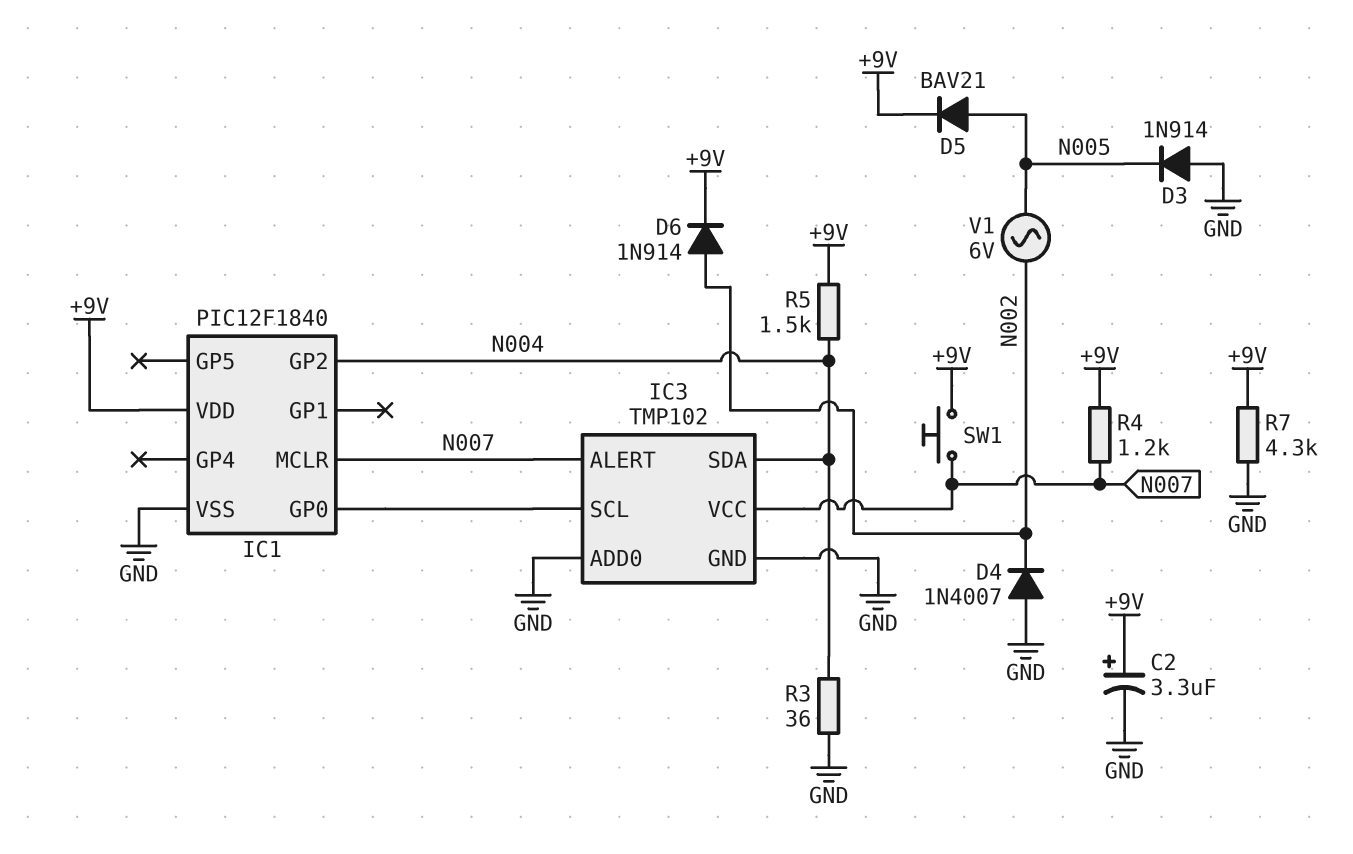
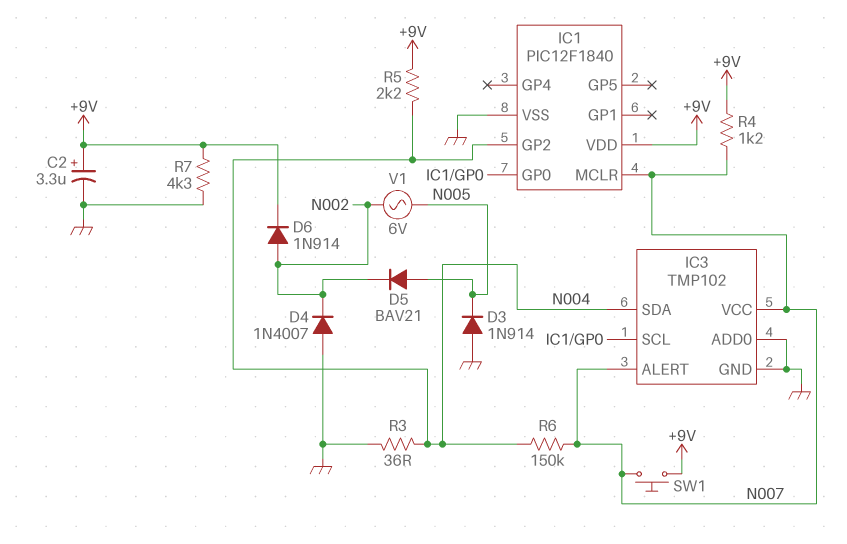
D5: diode BAV21 (A N005, K +9V) -> diode BAV21 (A N005, K N002)
R5: 1.5k (+9V, N004) -> 2.2k (+9V, N004)
R6: none -> 150k (N004, N007)

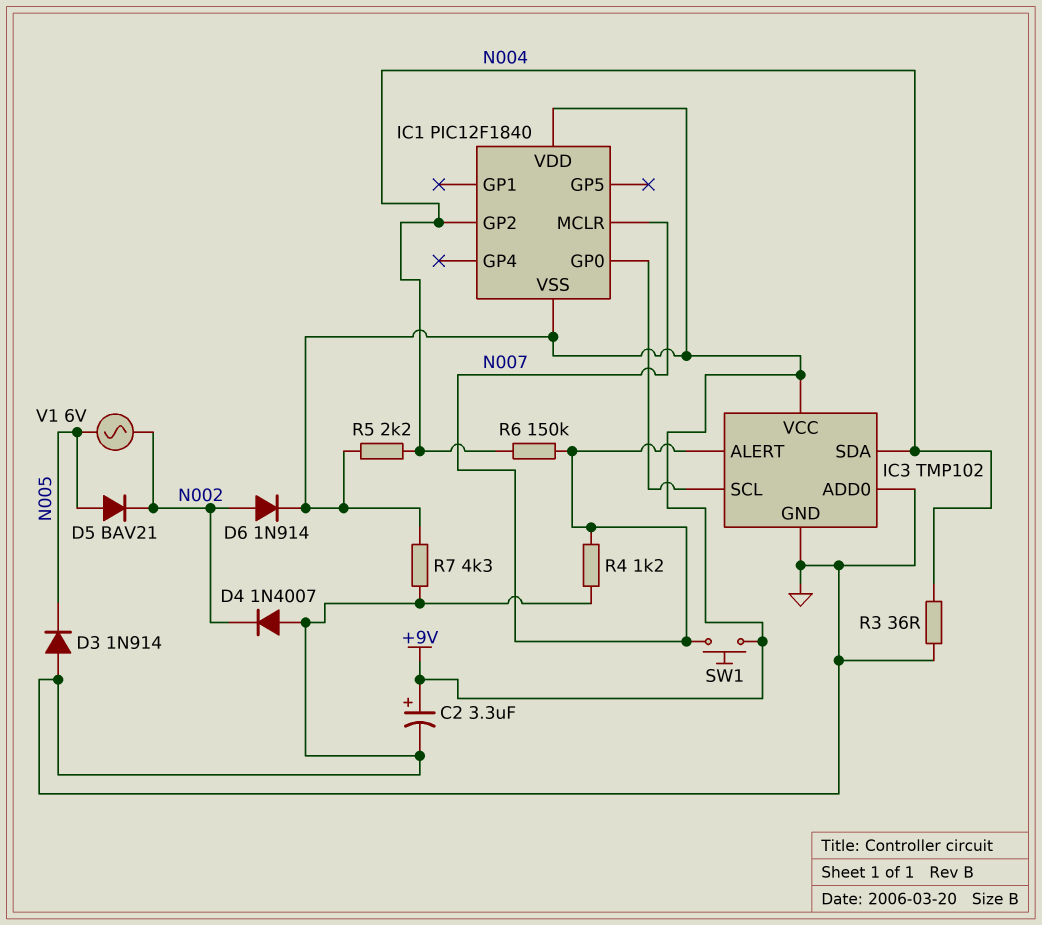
IC1 pin VSS: GND -> +9V
IC3 pin VCC: N007 -> +9V
R4: 1.2k (+9V, N007) -> 1.2k (GND, N007)

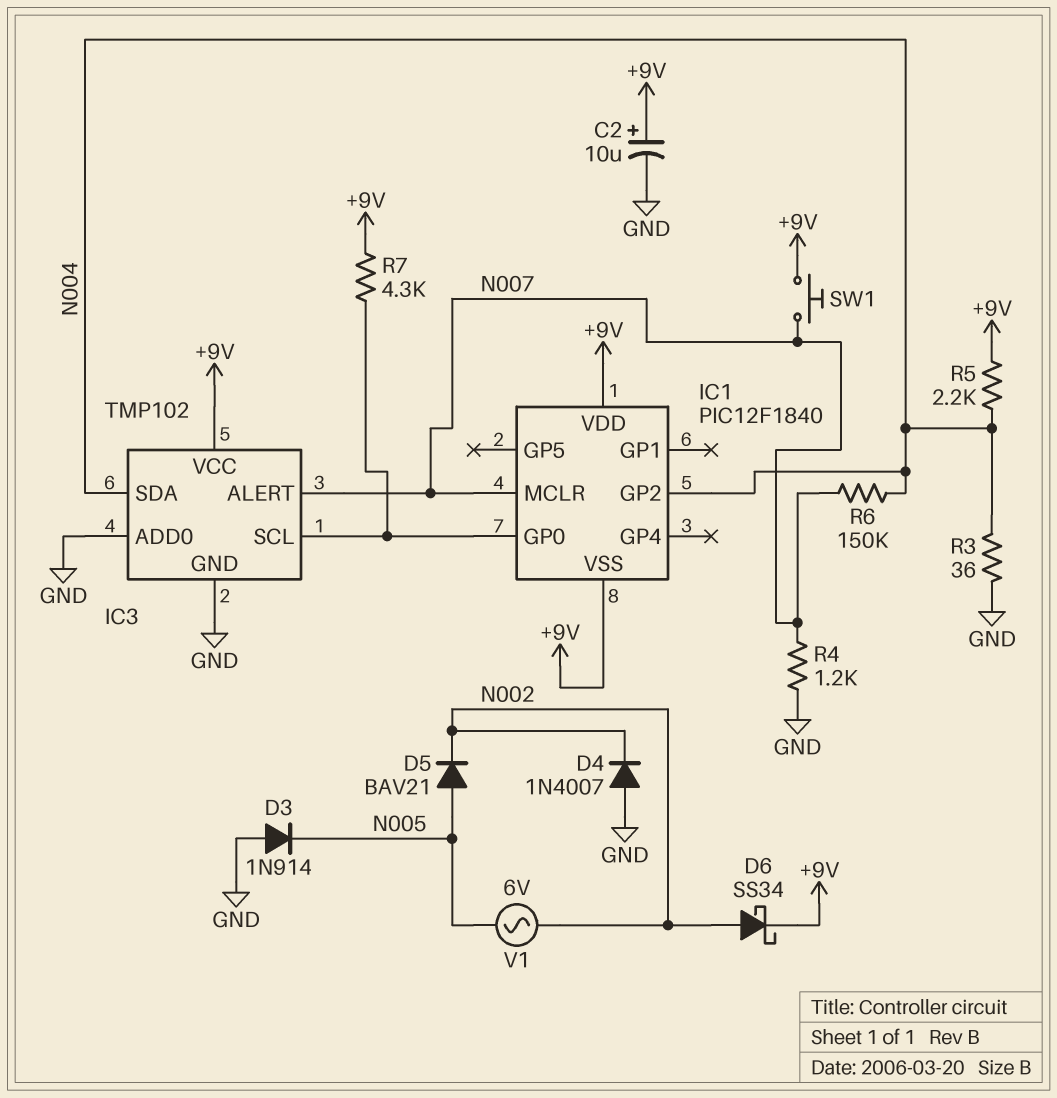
C2: 3.3uF (plus +9V, minus GND) -> 10uF (plus +9V, minus GND)
D6: diode 1N914 (A N002, K +9V) -> schottky SS34 (A N002, K +9V)
R7: 4.3k (+9V, GND) -> 4.3k (+9V, IC1/GP0)

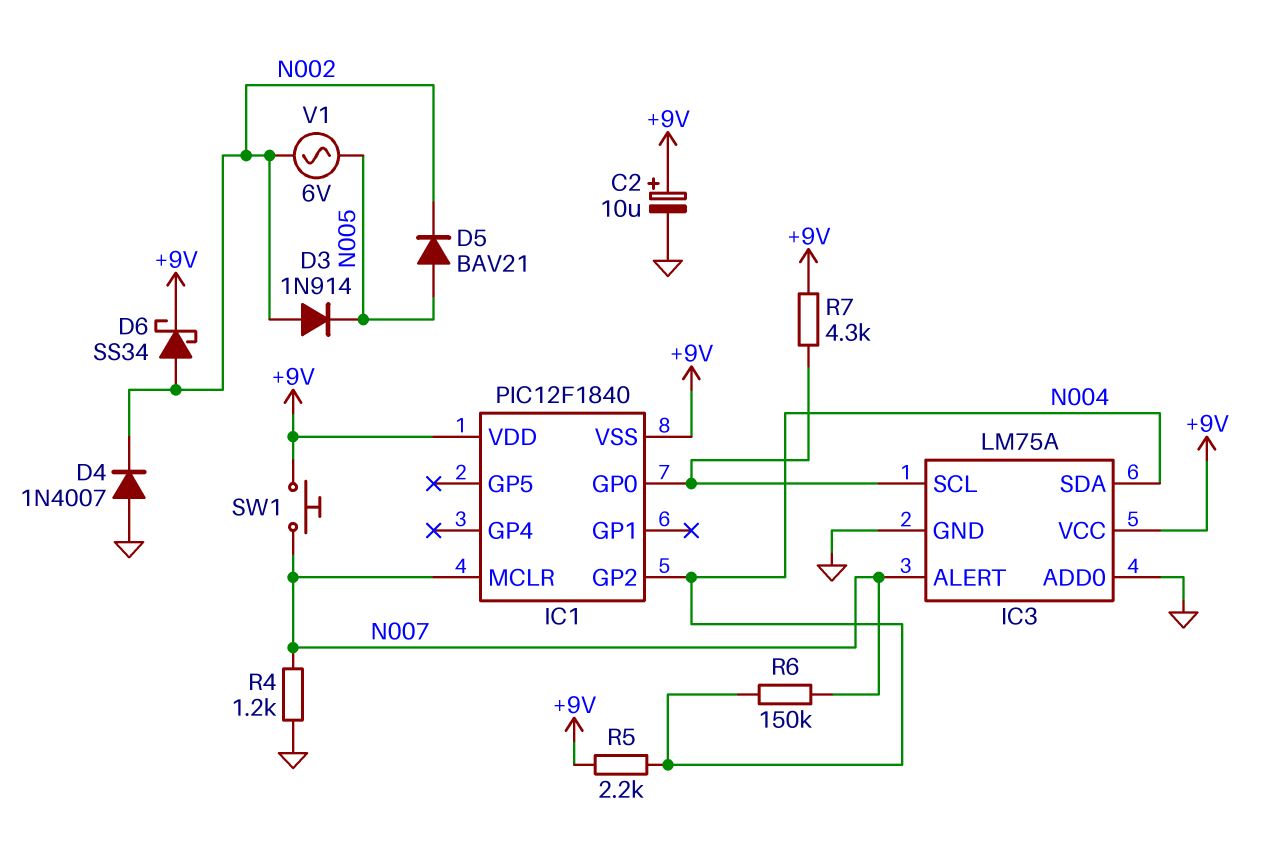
D3: diode 1N914 (A GND, K N005) -> diode 1N914 (A N002, K N005)
IC3: TMP102 -> LM75A
R3: 36 (GND, N004) -> none

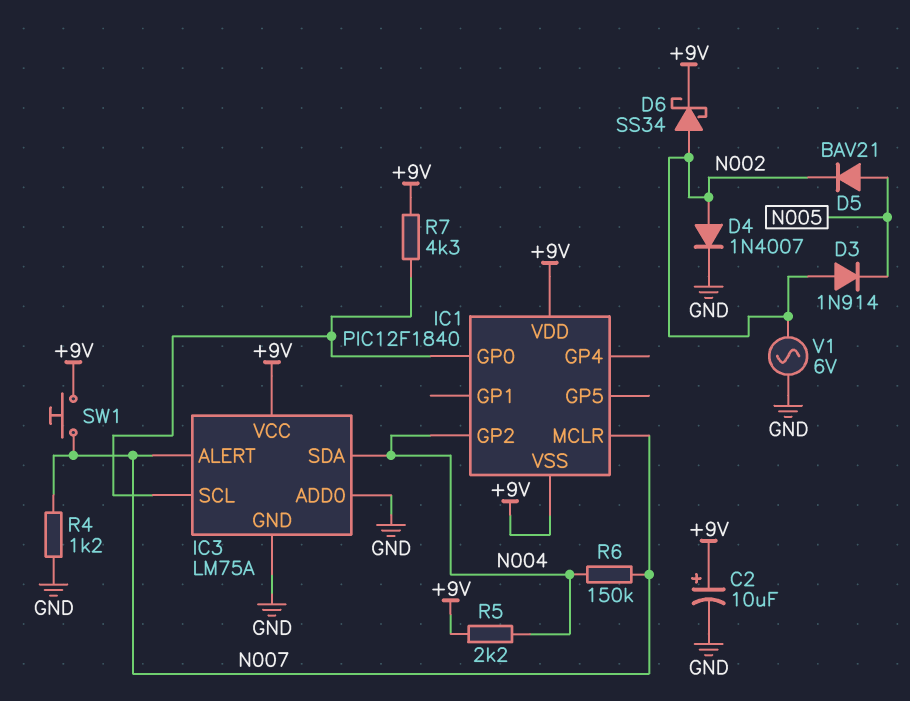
D4: diode 1N4007 (A GND, K N002) -> diode 1N4007 (A N002, K GND)
V1: AC 6V (N002, N005) -> AC 6V (GND, N002)

